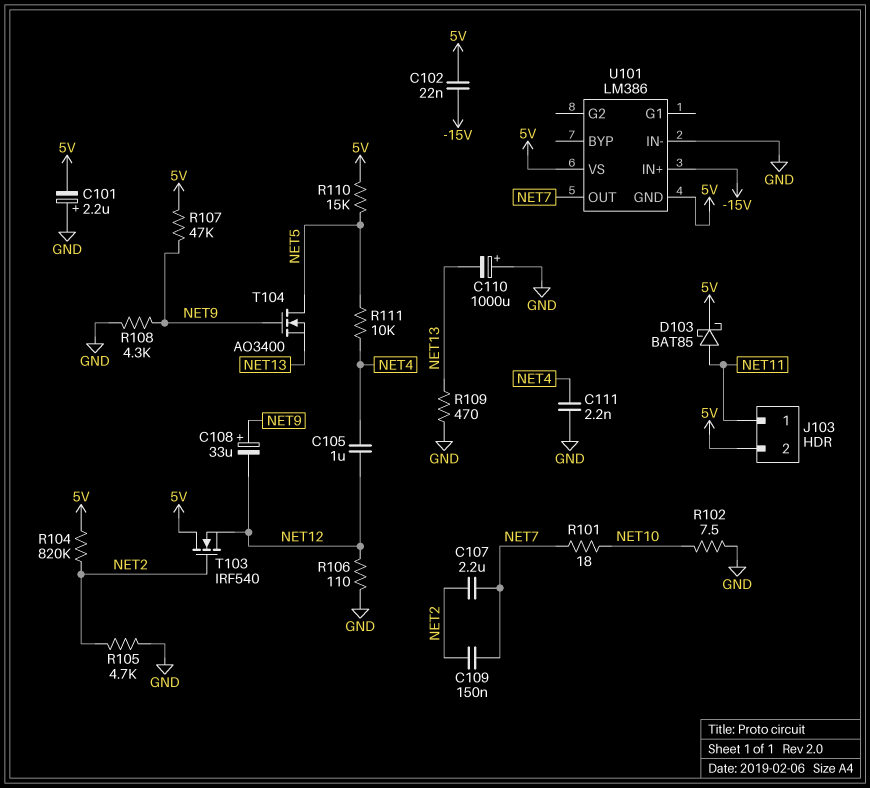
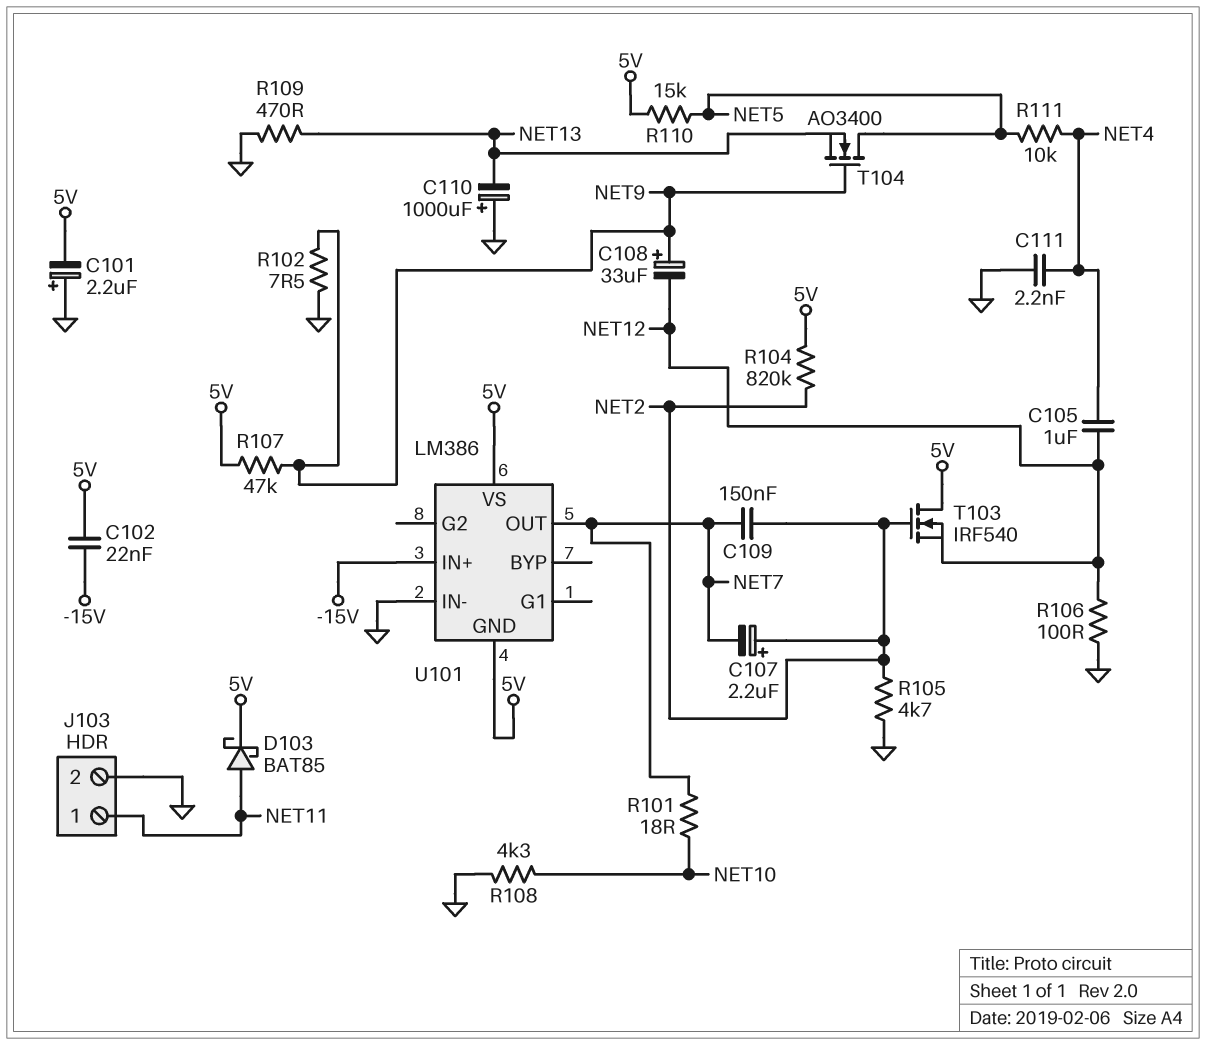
C107: 2.2uF (NET2, NET7) -> 2.2uF (plus NET2, minus NET7)
J103 pin 2: 5V -> GND
R102: 7.5 (GND, NET10) -> 7.5 (GND, NET9)
R106: 110 (GND, NET12) -> 100 (GND, NET12)
R108: 4.3k (GND, NET9) -> 4.3k (GND, NET10)

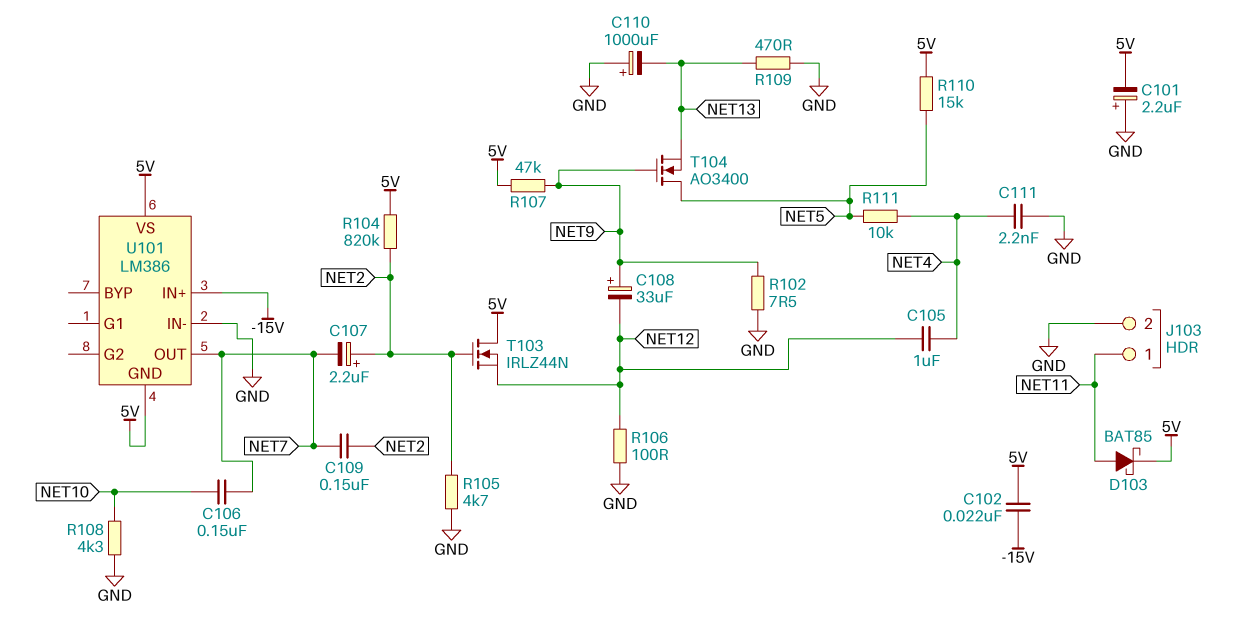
C106: none -> 150nF (NET7, NET10)
R101: 18 (NET7, NET10) -> none
T103: NMOS IRF540 (G NET2, D 5V, S NET12) -> NMOS IRLZ44N (G NET2, D 5V, S NET12)

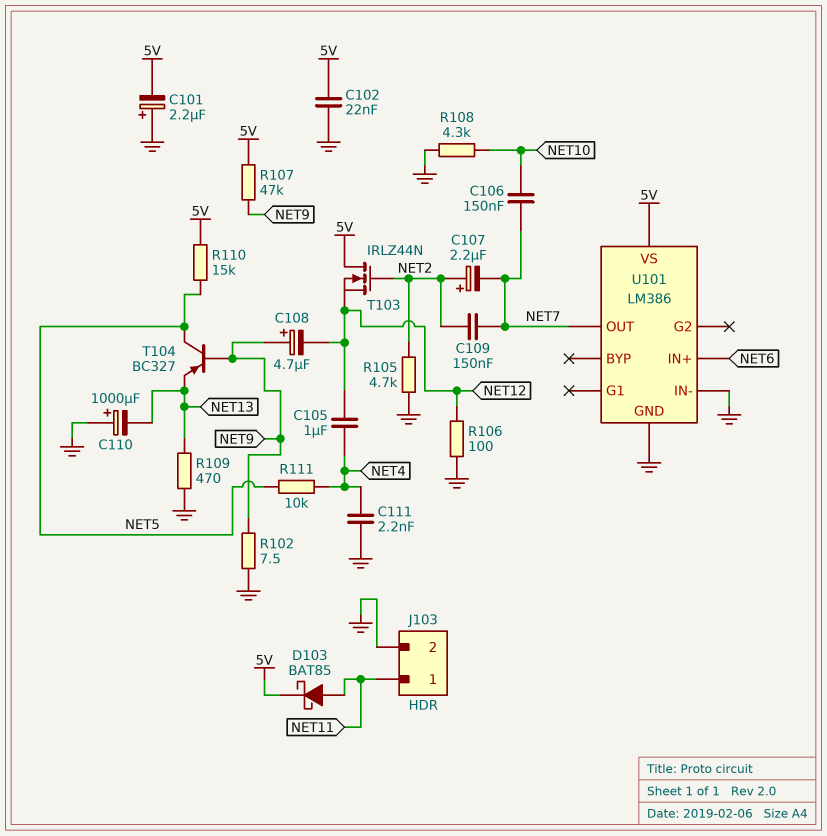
C102: 22nF (-15V, 5V) -> 22nF (5V, GND)
C108: 33uF (plus NET9, minus NET12) -> 4.7uF (plus NET9, minus NET12)
R104: 820k (5V, NET2) -> none
T104: NMOS AO3400 (G NET9, D NET5, S NET13) -> PNP BC327 (B NET9, C NET5, E NET13)
U101 pin GND: 5V -> GND
U101 pin IN+: -15V -> NET6

